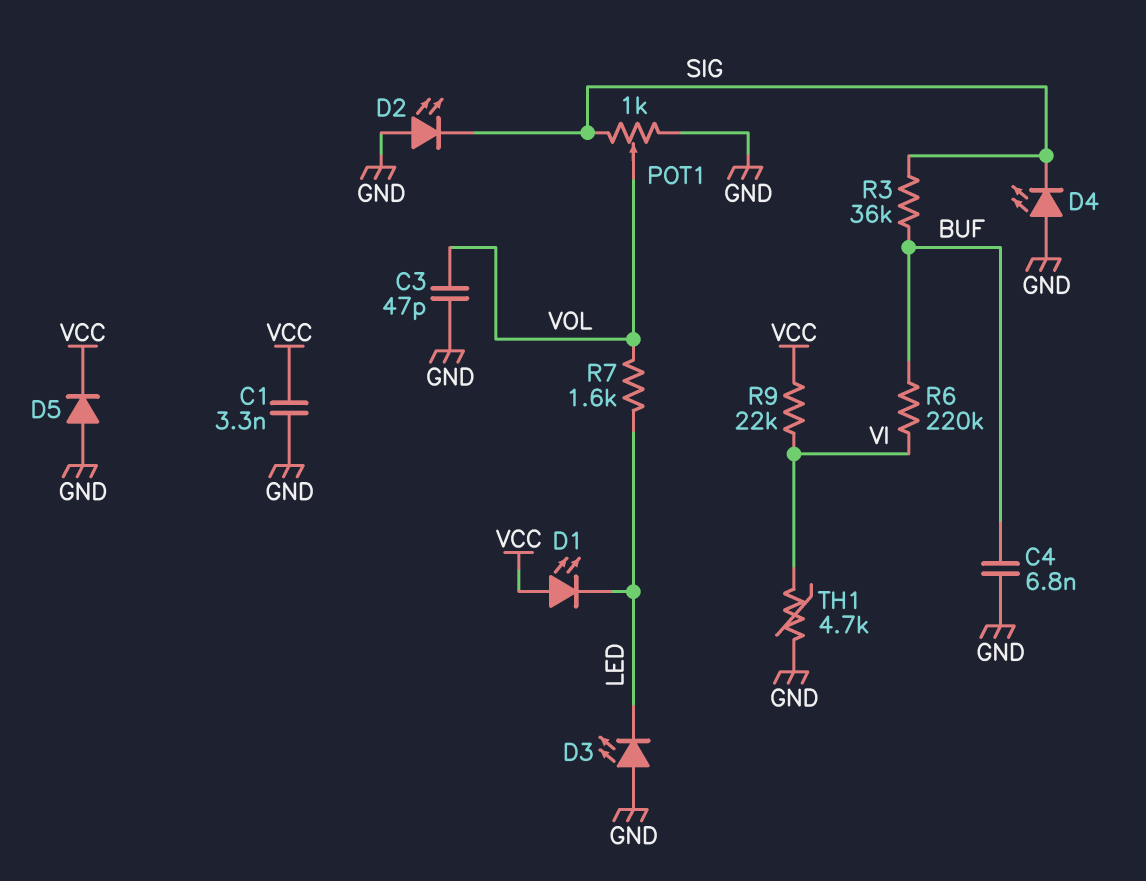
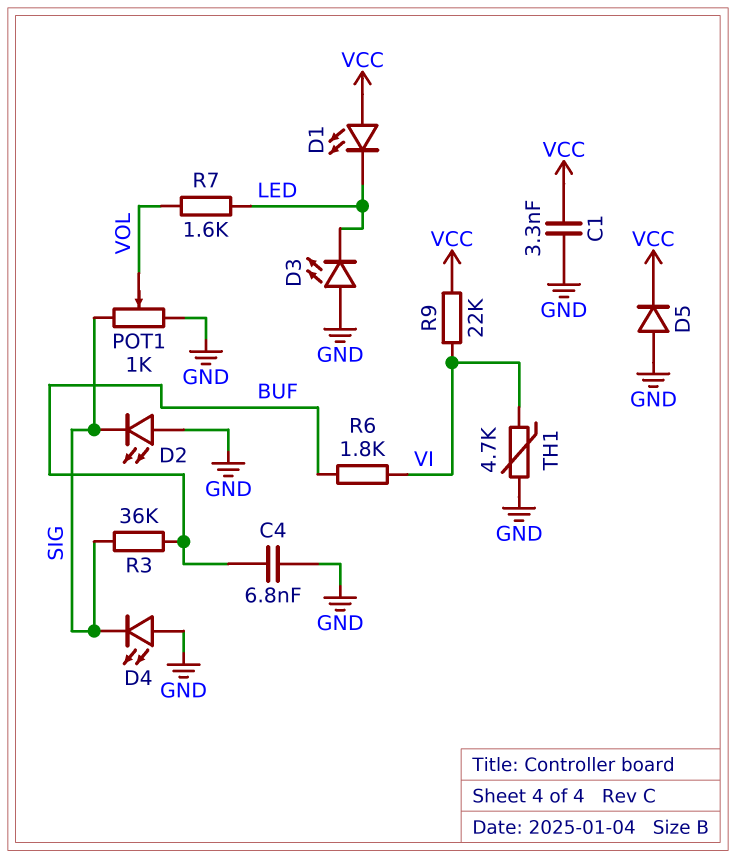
C3: 47pF (GND, VOL) -> none
R6: 220k (BUF, VI) -> 1.8k (BUF, VI)

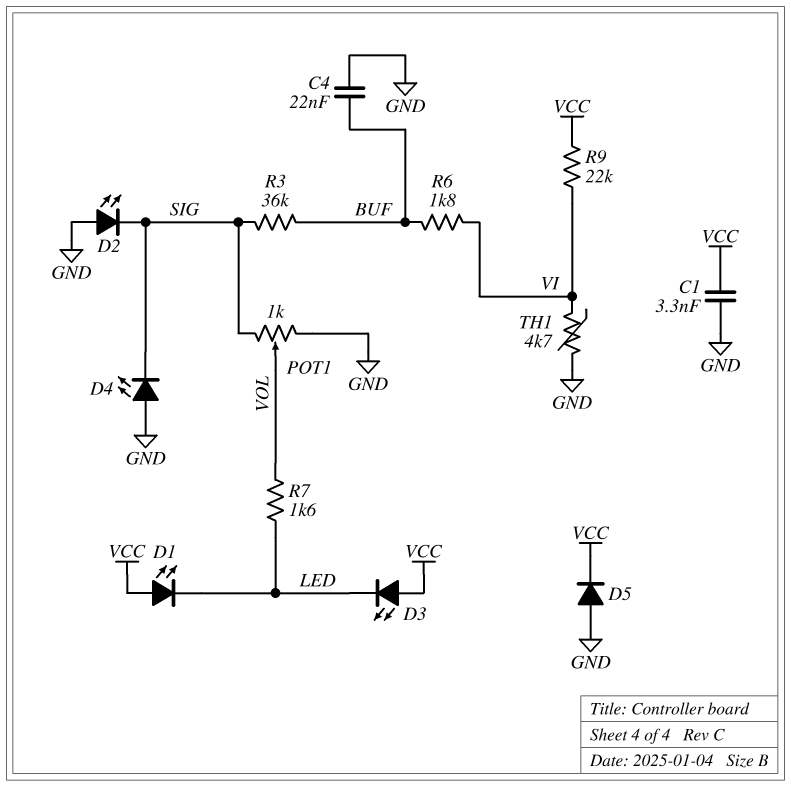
C4: 6.8nF (BUF, GND) -> 22nF (BUF, GND)
D3: LED (A GND, K LED) -> LED (A VCC, K LED)

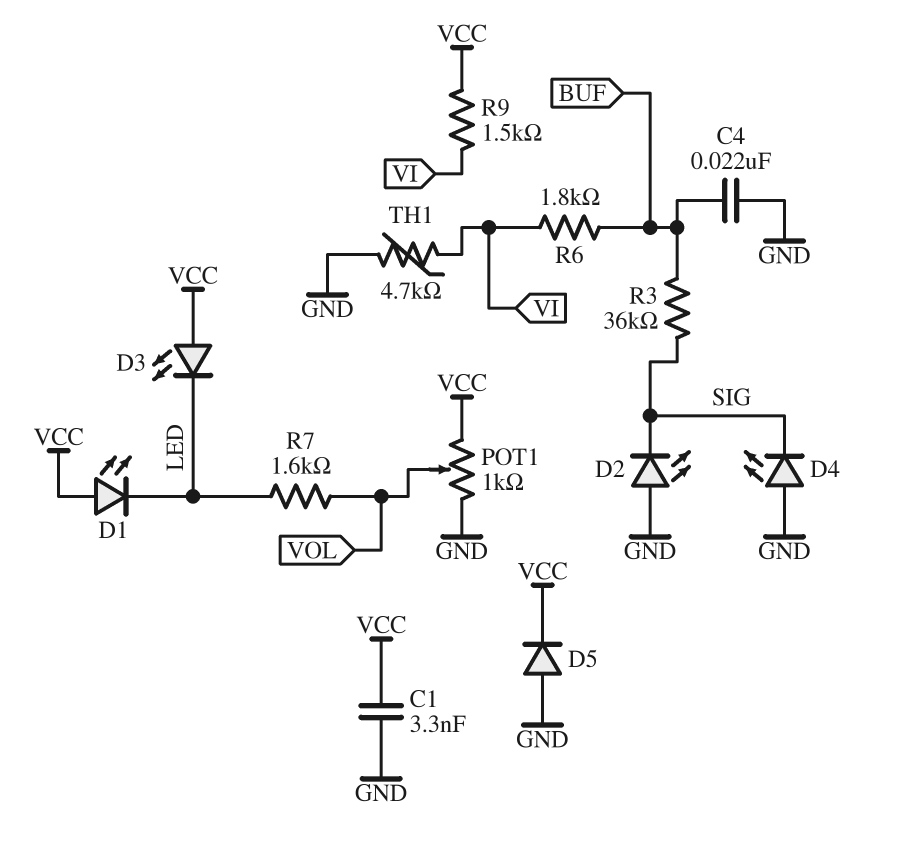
POT1: 1k (GND, SIG, wiper VOL) -> 1k (GND, VCC, wiper VOL)
R9: 22k (VCC, VI) -> 1.5k (VCC, VI)

